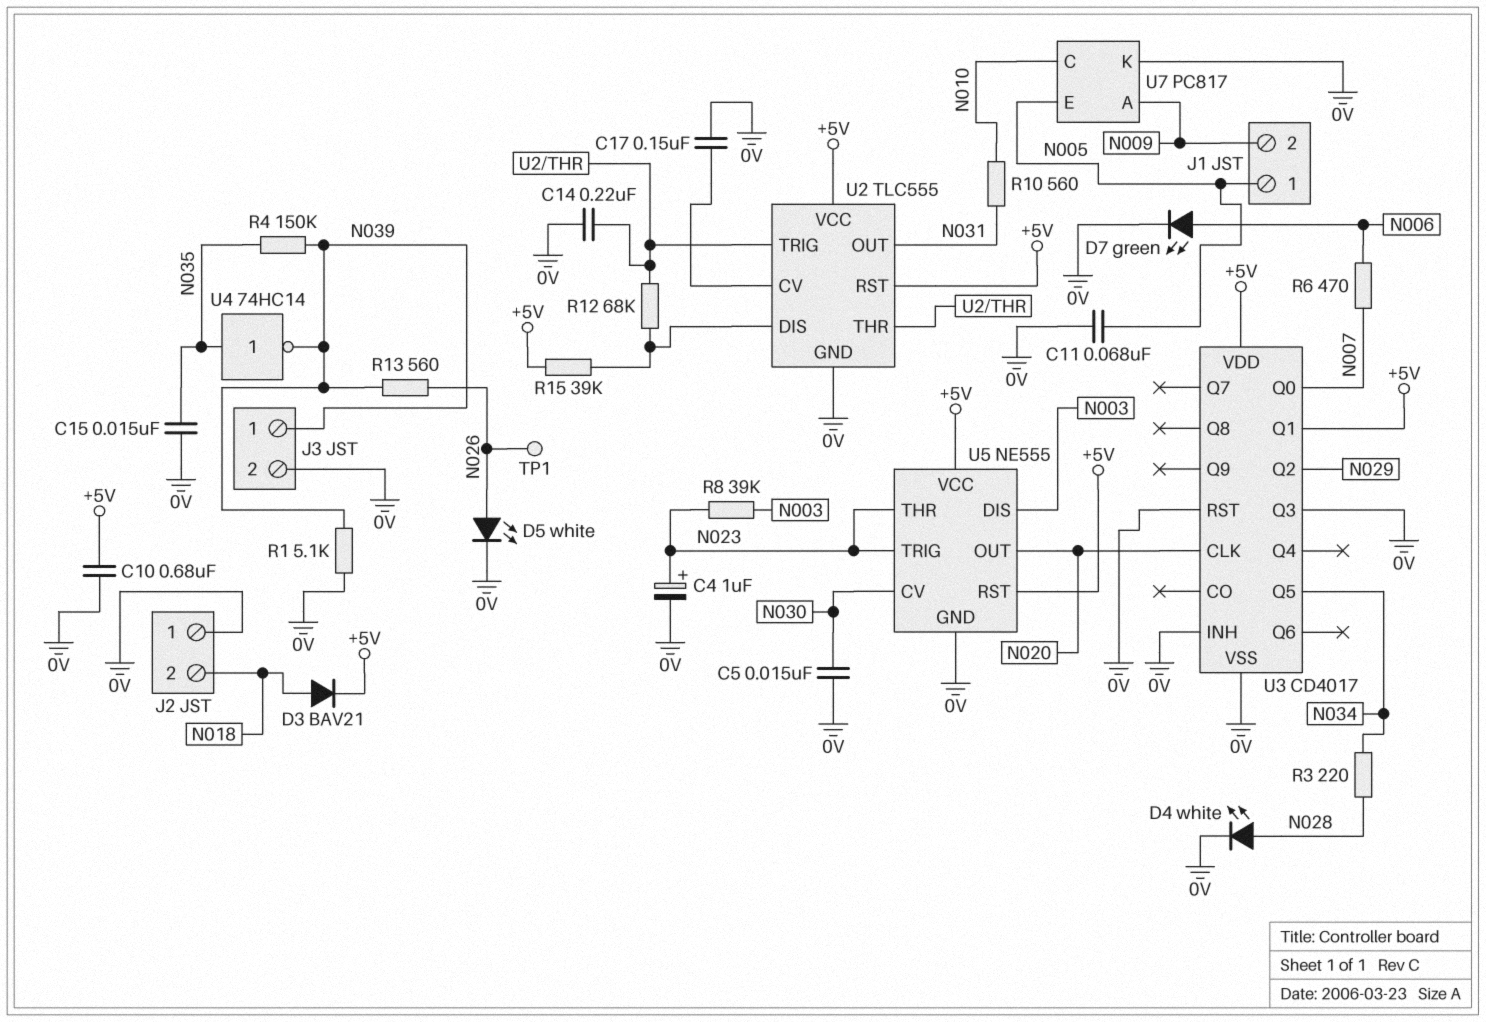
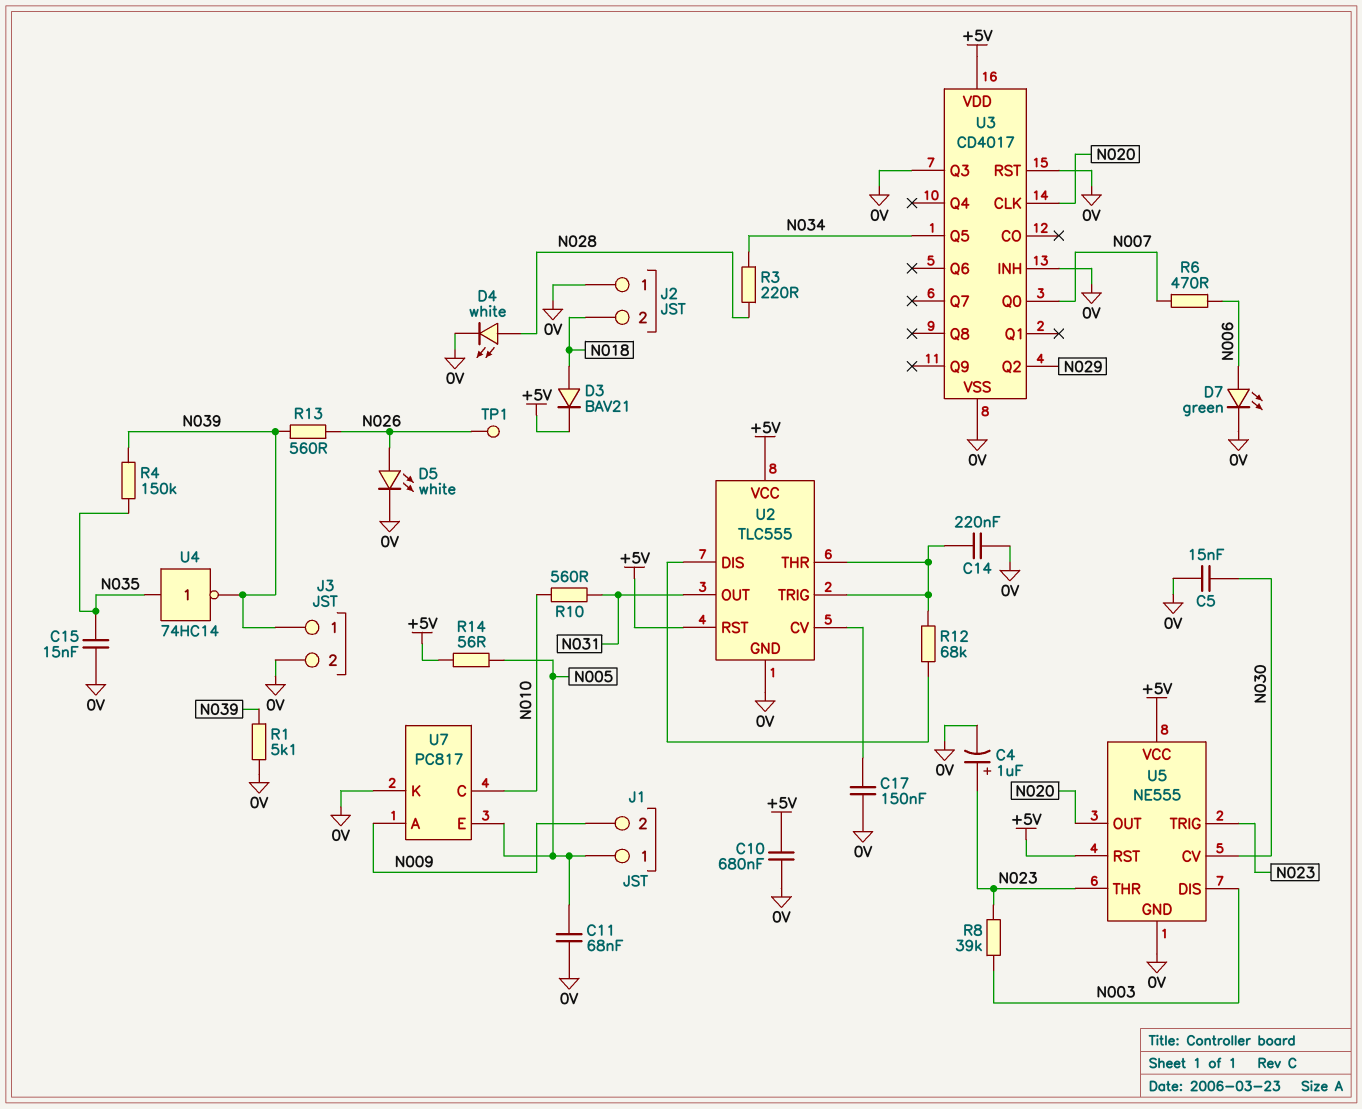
R14: none -> 56 (+5V, N005)
R15: 39k (+5V, U2/DIS) -> none
U3 pin Q1: +5V -> none

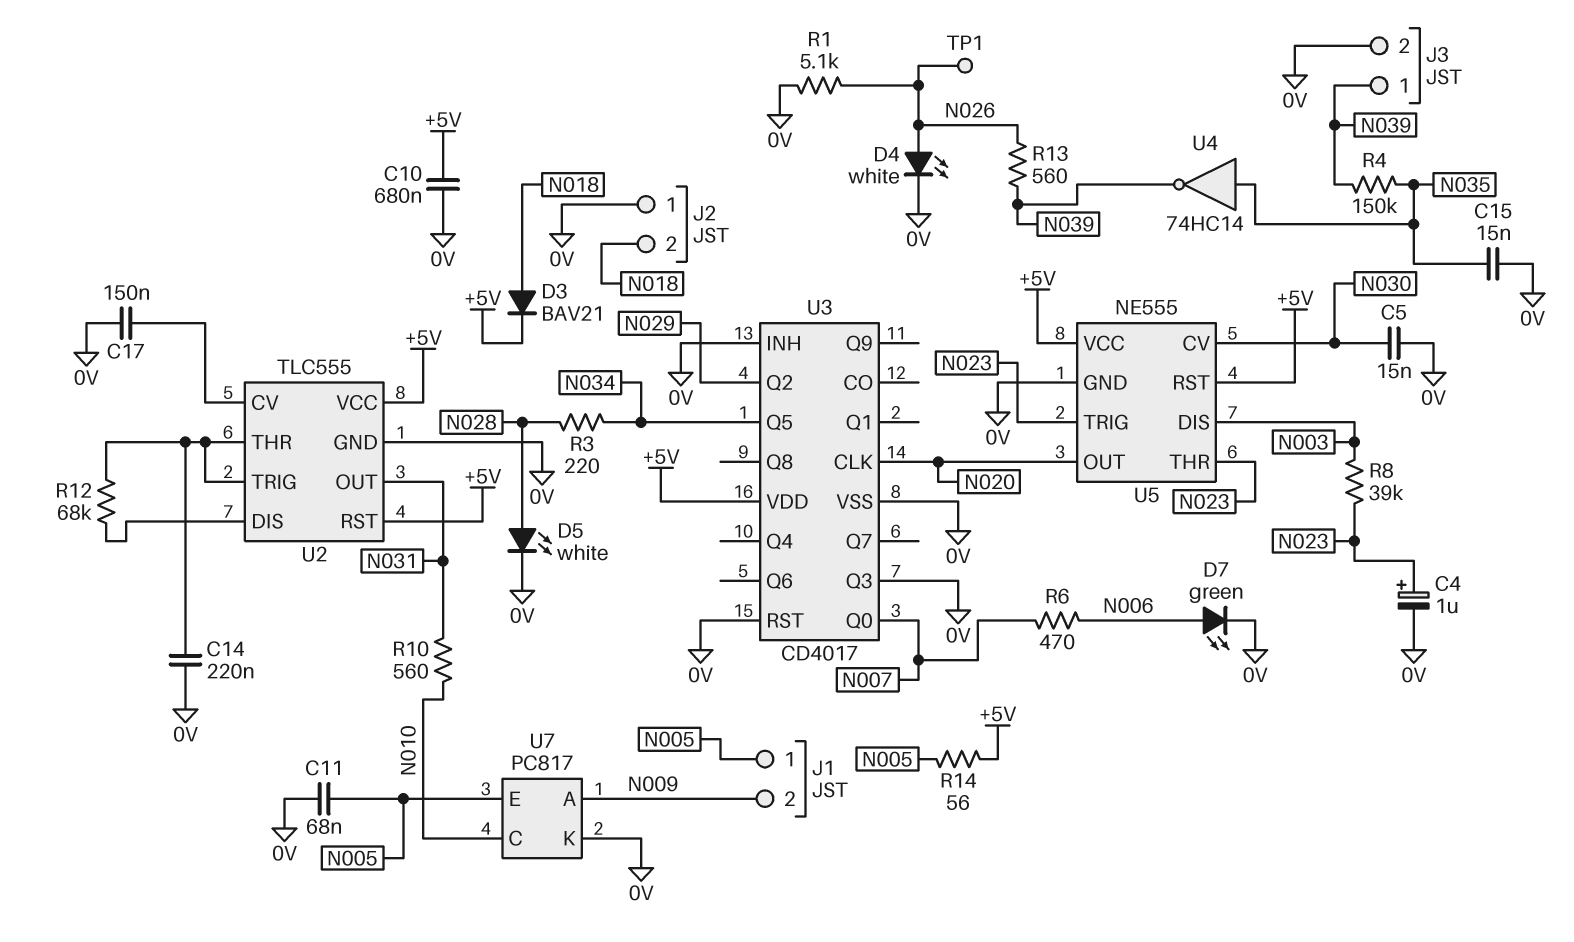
D4: LED white (A N028, K 0V) -> LED white (A N026, K 0V)
D5: LED white (A N026, K 0V) -> LED white (A N028, K 0V)
R1: 5.1k (0V, N039) -> 5.1k (0V, N026)

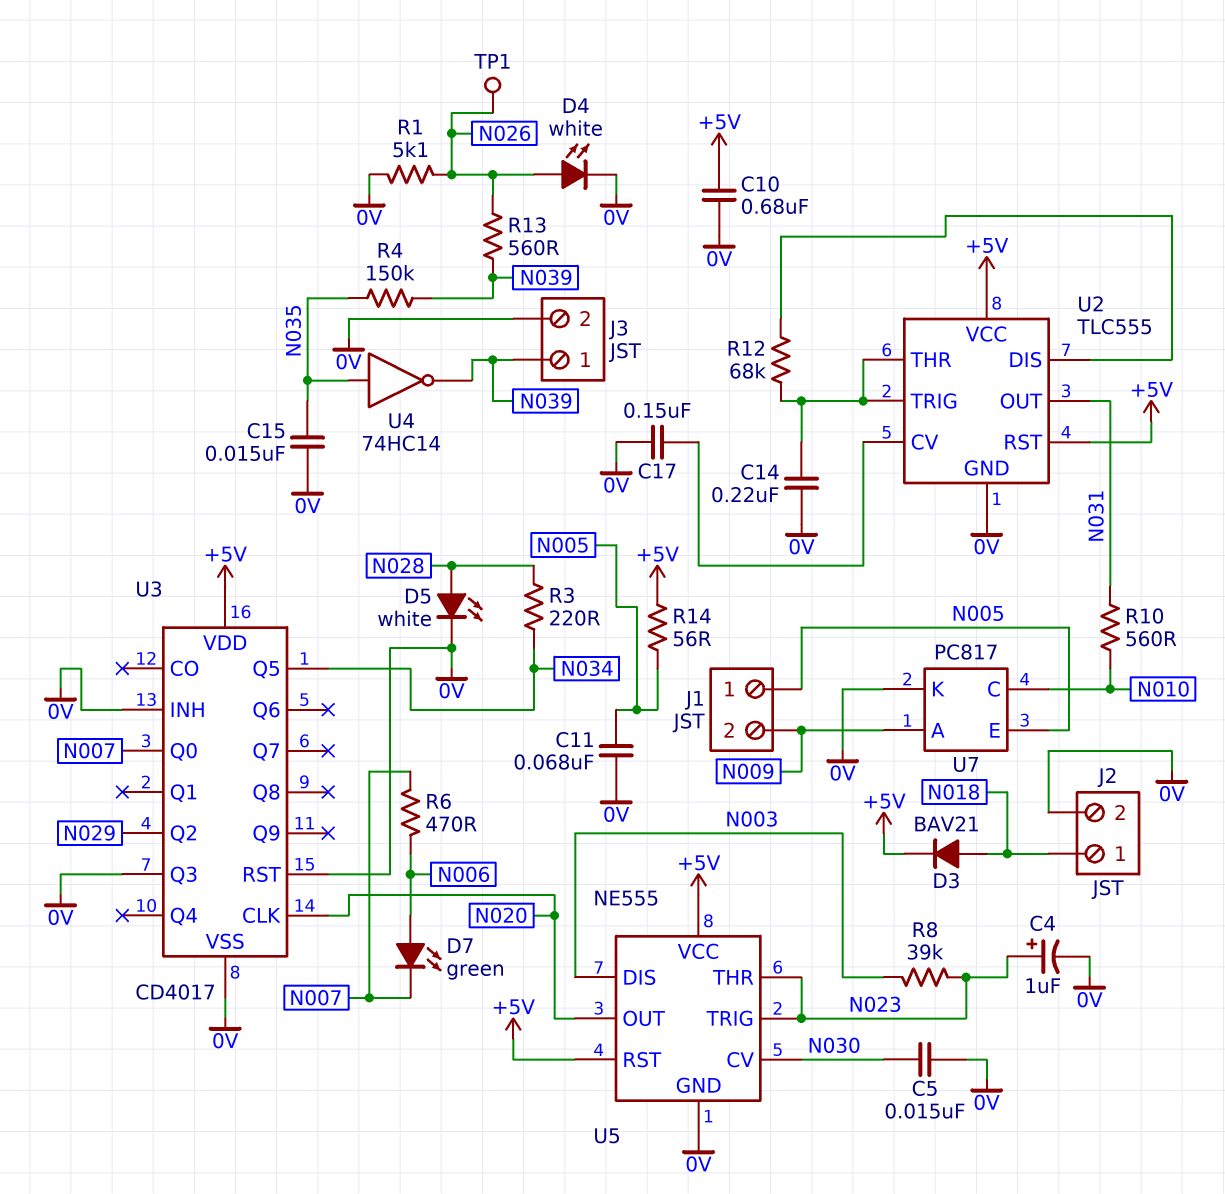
D7: LED green (A N006, K 0V) -> LED green (A N006, K N007)
J2 pin 1: 0V -> N018
J2 pin 2: N018 -> 0V

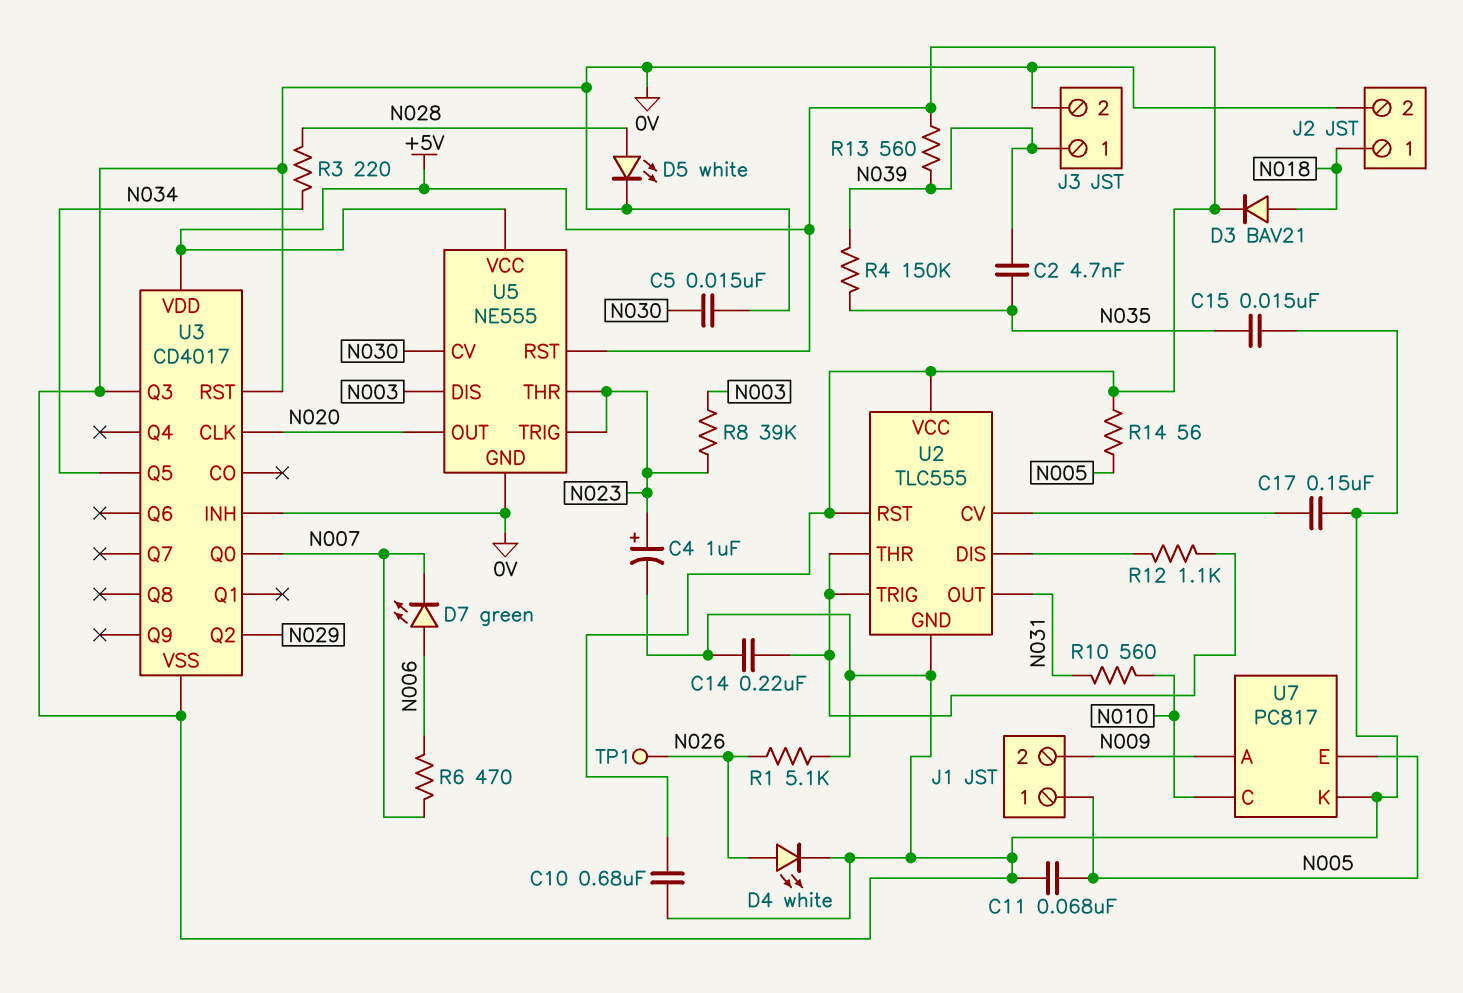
C2: none -> 4.7nF (N035, N039)
R12: 68k (U2/DIS, U2/THR) -> 1.1k (U2/DIS, U2/THR)
R13: 560 (N026, N039) -> 560 (+5V, N039)
U4: NOT 74HC14 (in N035, out N039) -> none

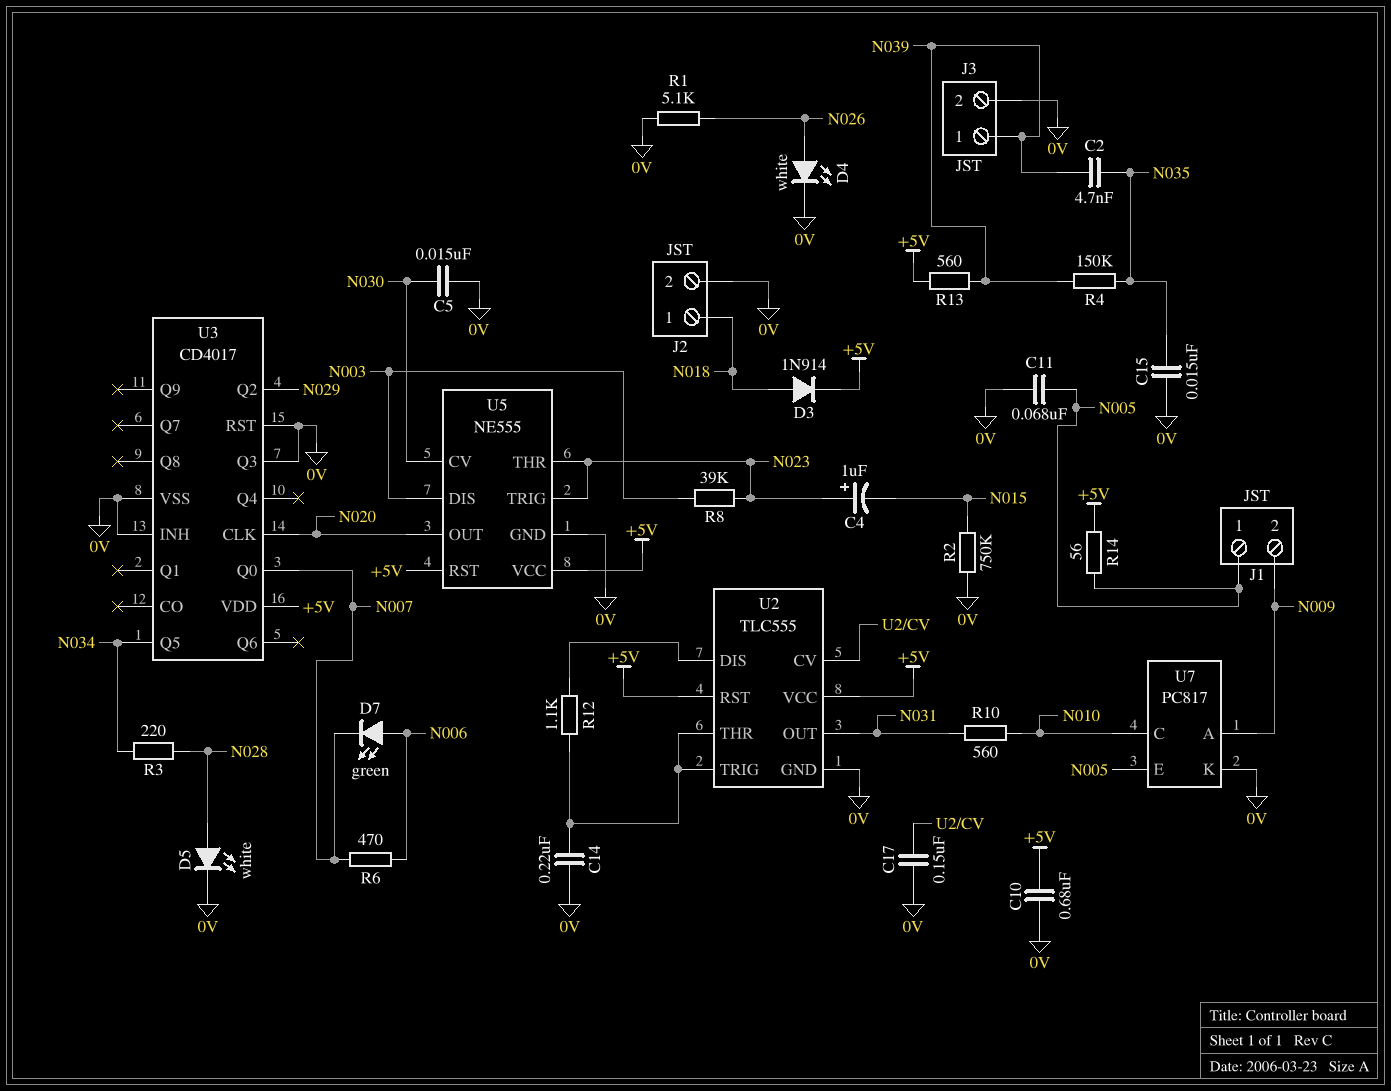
C4: 1uF (plus N023, minus 0V) -> 1uF (plus N023, minus N015)
D3: diode BAV21 (A N018, K +5V) -> diode 1N914 (A N018, K +5V)
R2: none -> 750k (0V, N015)
TP1: test point (N026) -> none

